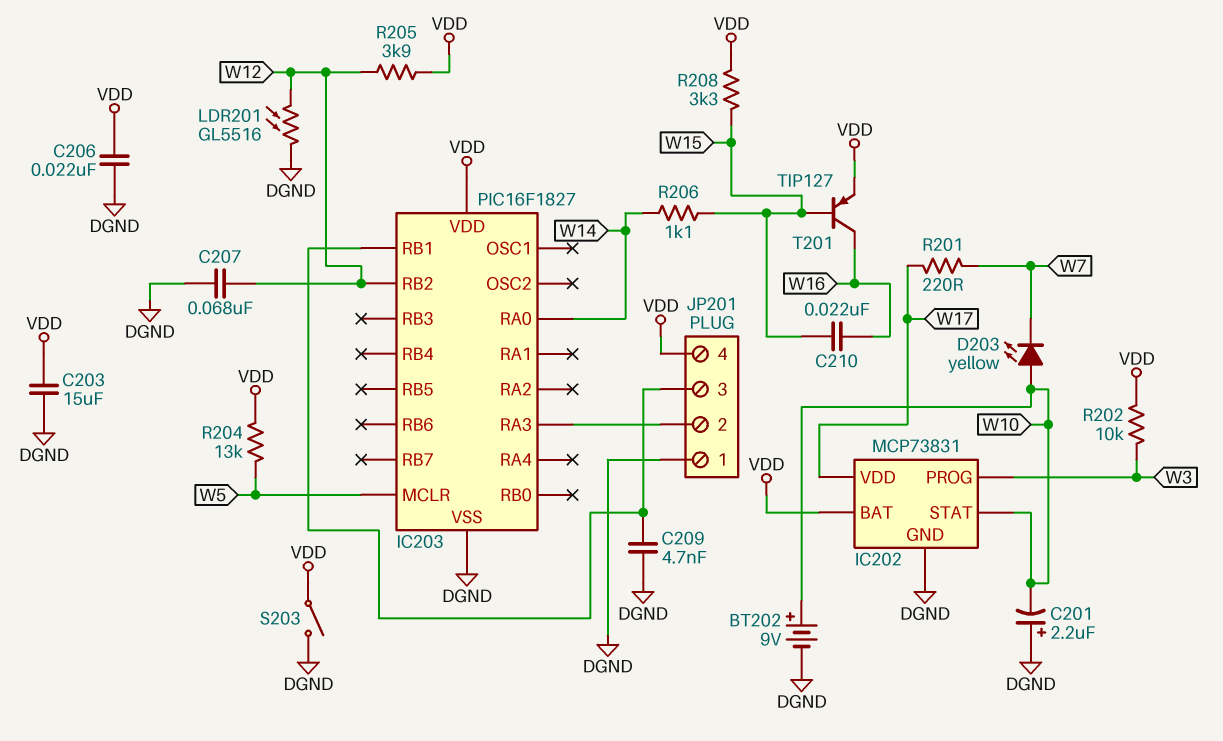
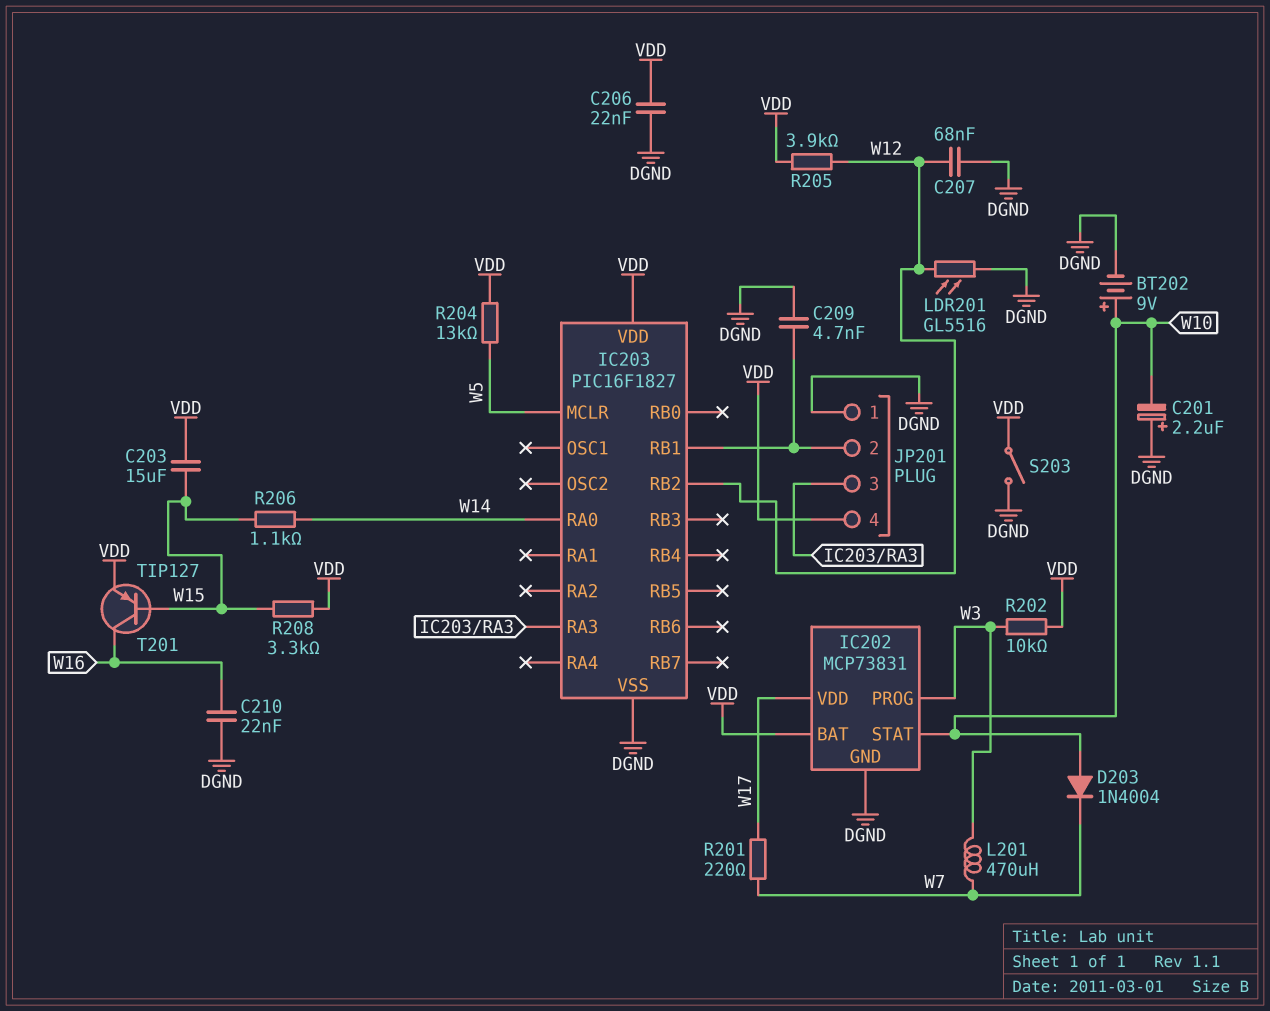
C203: 15uF (DGND, VDD) -> 15uF (VDD, W15)
C210: 22nF (W15, W16) -> 22nF (DGND, W16)
D203: LED yellow (A W10, K W7) -> diode 1N4004 (A W10, K W7)
JP201 pin 2: IC203/RA3 -> IC203/RB1
JP201 pin 3: IC203/RB1 -> IC203/RA3
L201: none -> 470uH (W3, W7)

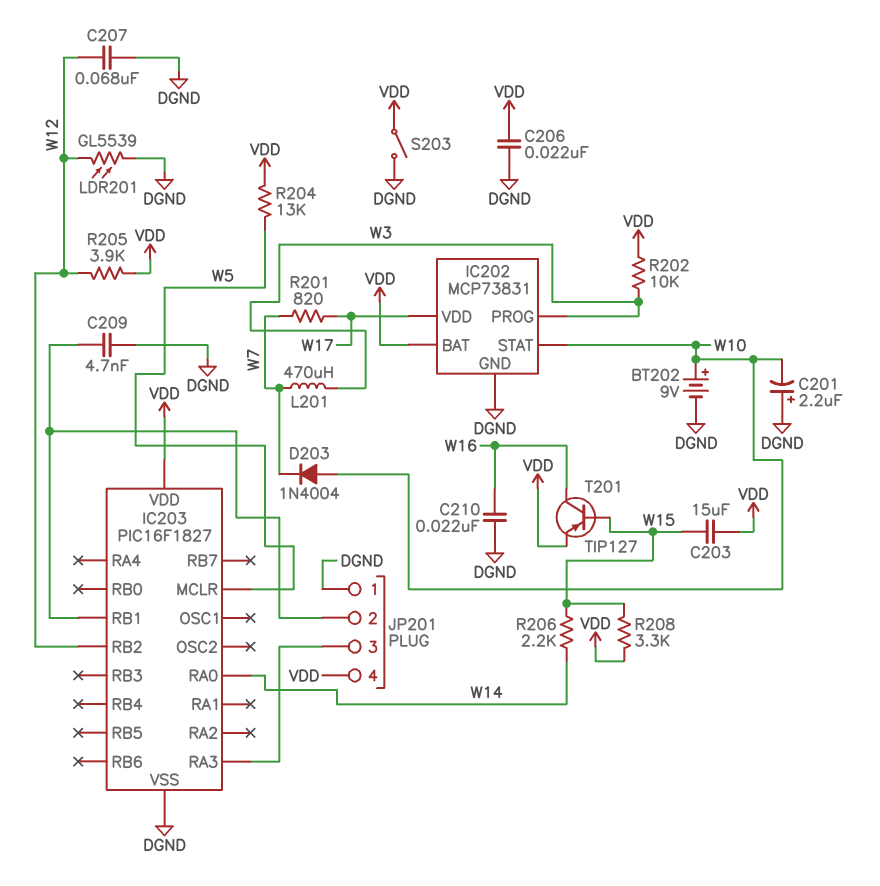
LDR201: GL5516 (DGND, W12) -> GL5539 (DGND, W12)
R201: 220 (W7, W17) -> 820 (W7, W17)
R206: 1.1k (W14, W15) -> 2.2k (W14, W15)

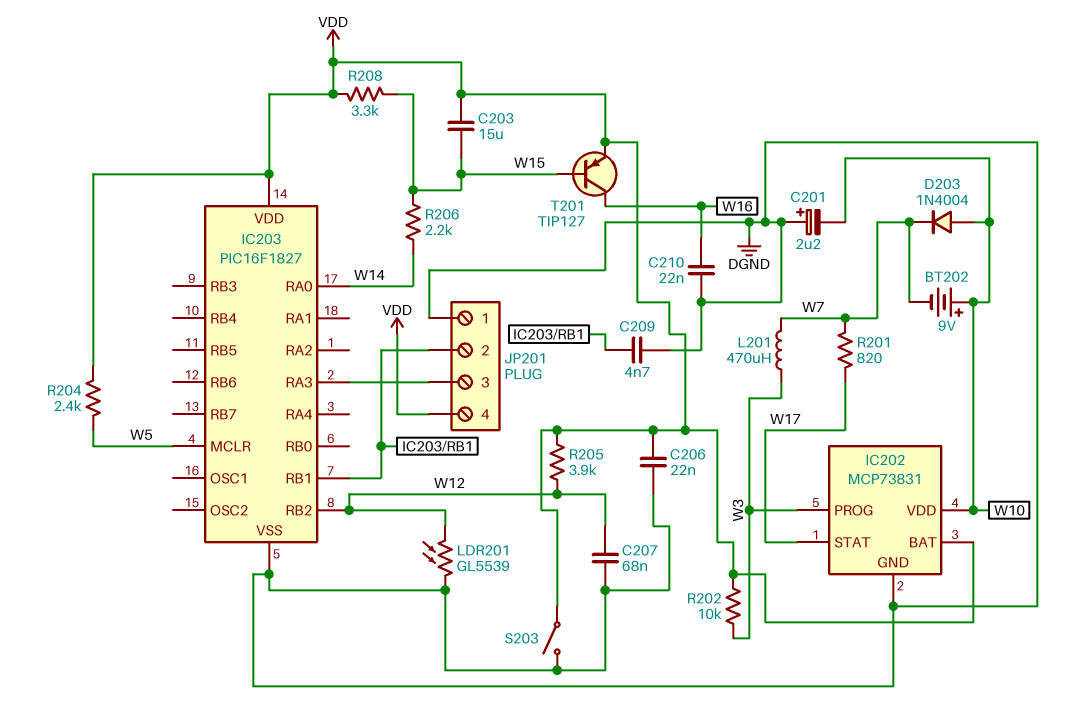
BT202: 9V (plus W10, minus DGND) -> 9V (plus W10, minus W7)
IC202 pin STAT: W10 -> W17
IC202 pin VDD: W17 -> W10
R204: 13k (VDD, W5) -> 2.4k (VDD, W5)

